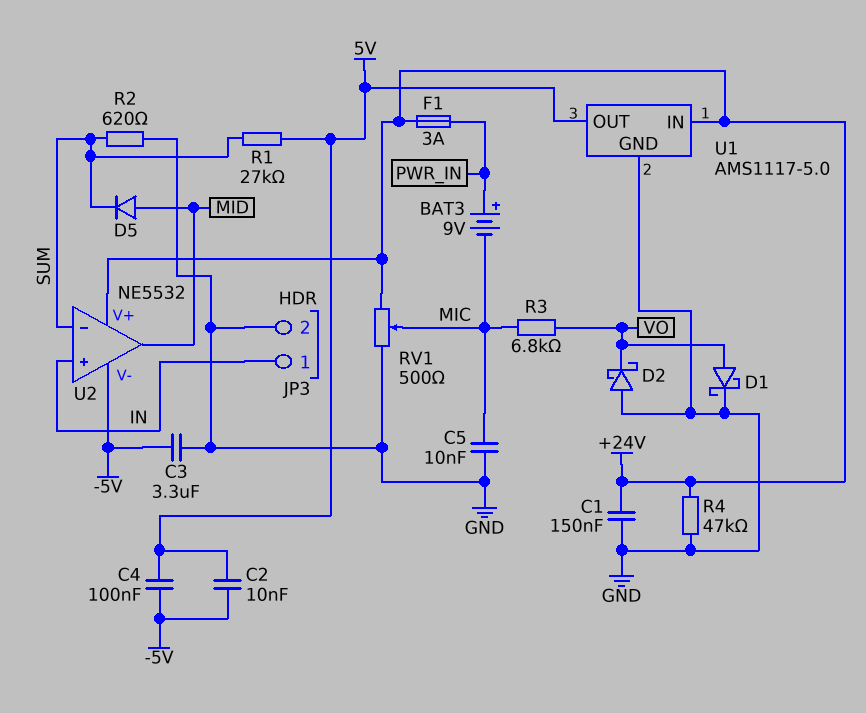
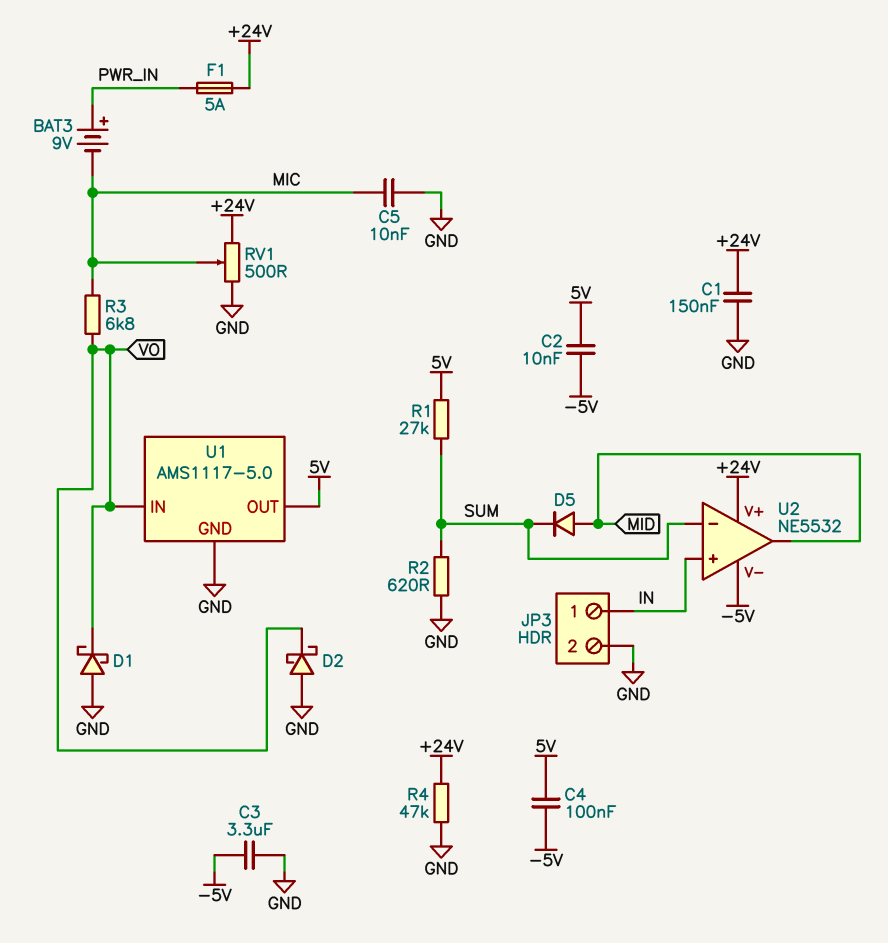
D1: schottky (A VO, K GND) -> schottky (A GND, K VO)
F1: 3A (+24V, PWR_IN) -> 5A (+24V, PWR_IN)
U1 pin IN: +24V -> VO

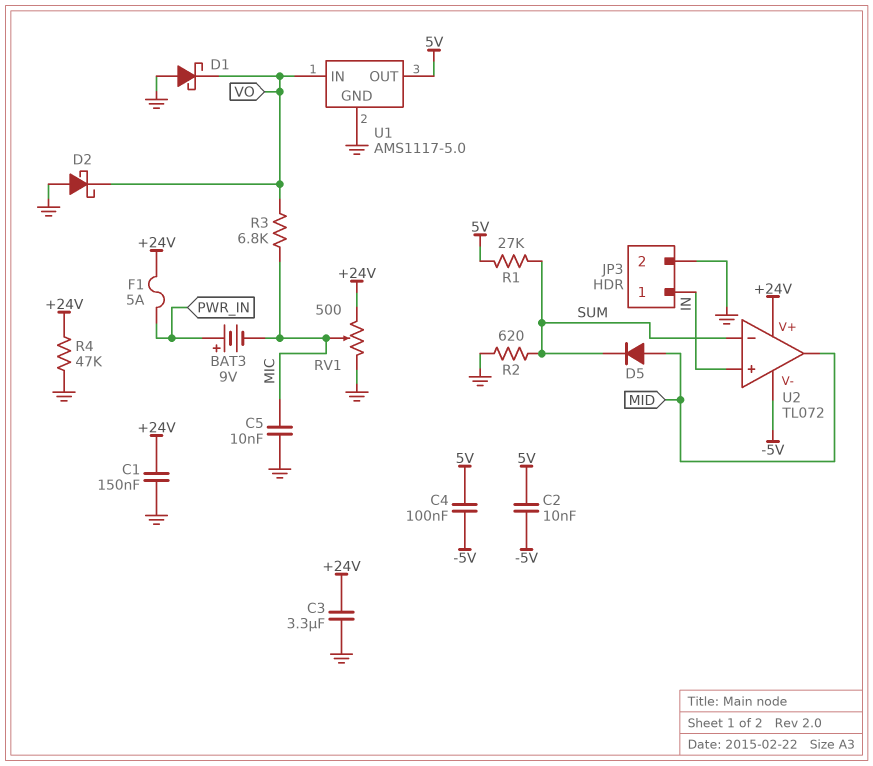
C3: 3.3uF (-5V, GND) -> 3.3uF (+24V, GND)
U2: NE5532 -> TL072

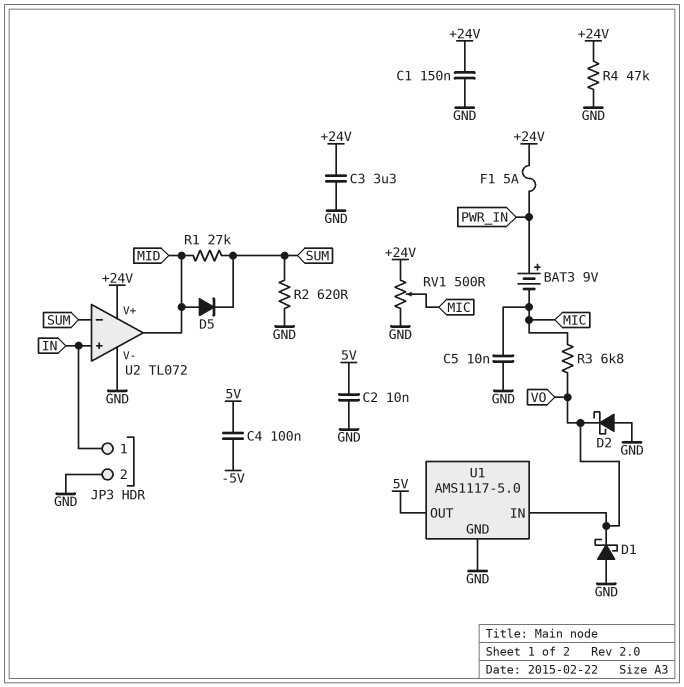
C2: 10nF (-5V, 5V) -> 10nF (5V, GND)
R1: 27k (5V, SUM) -> 27k (MID, SUM)
U2 pin V-: -5V -> GND

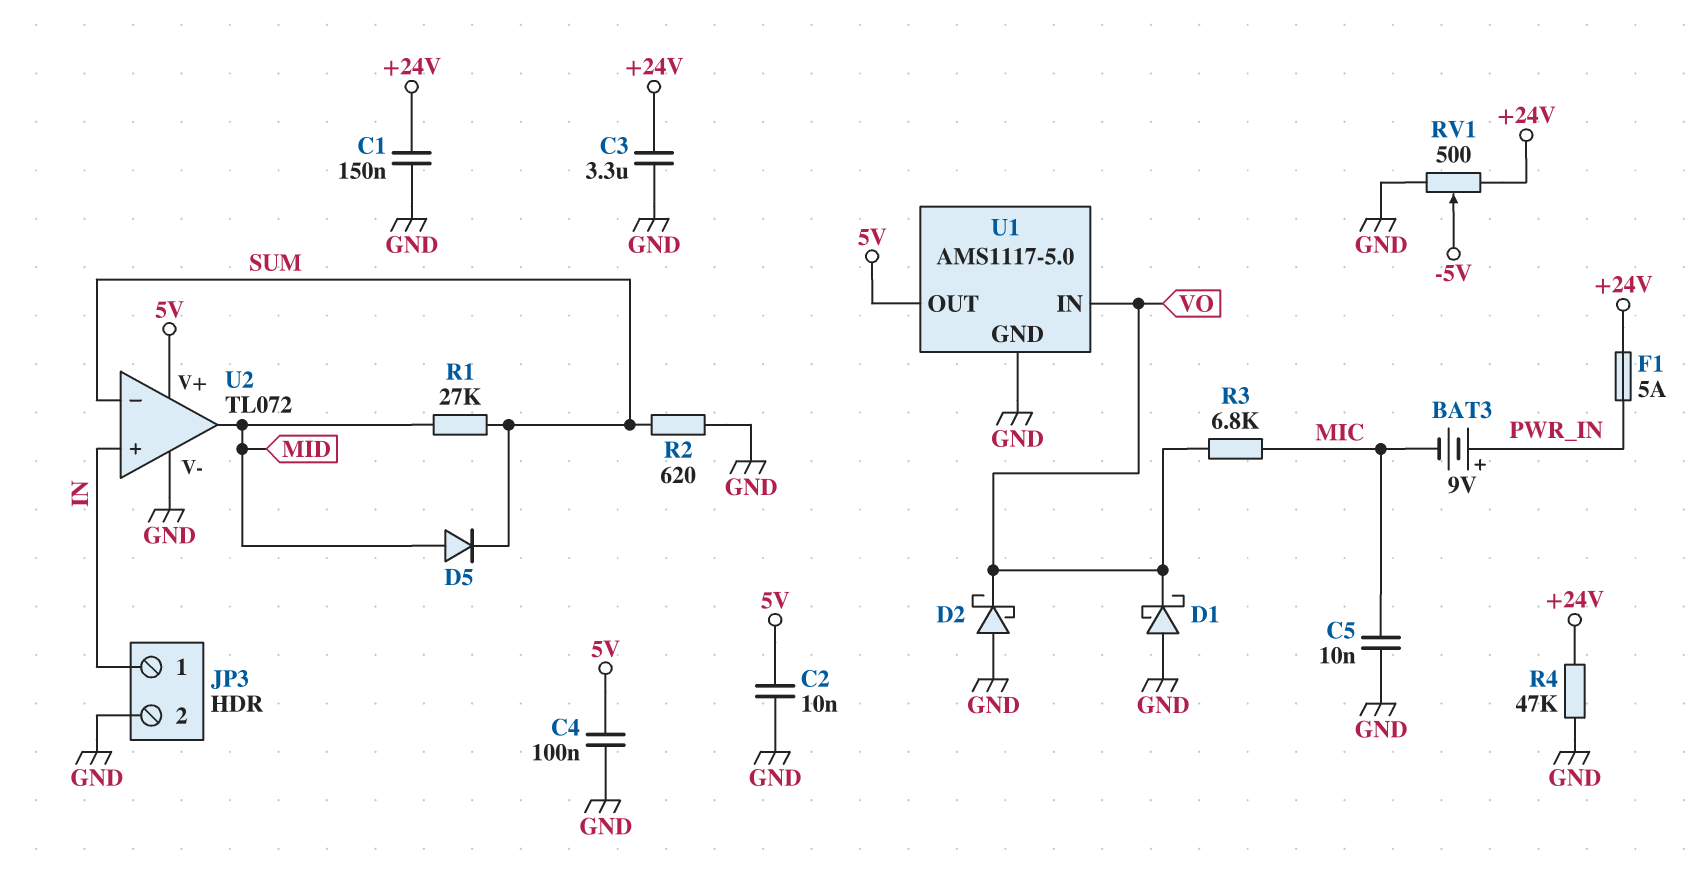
C4: 100nF (-5V, 5V) -> 100nF (5V, GND)
RV1: 500 (+24V, GND, wiper MIC) -> 500 (+24V, GND, wiper -5V)
U2 pin V+: +24V -> 5V

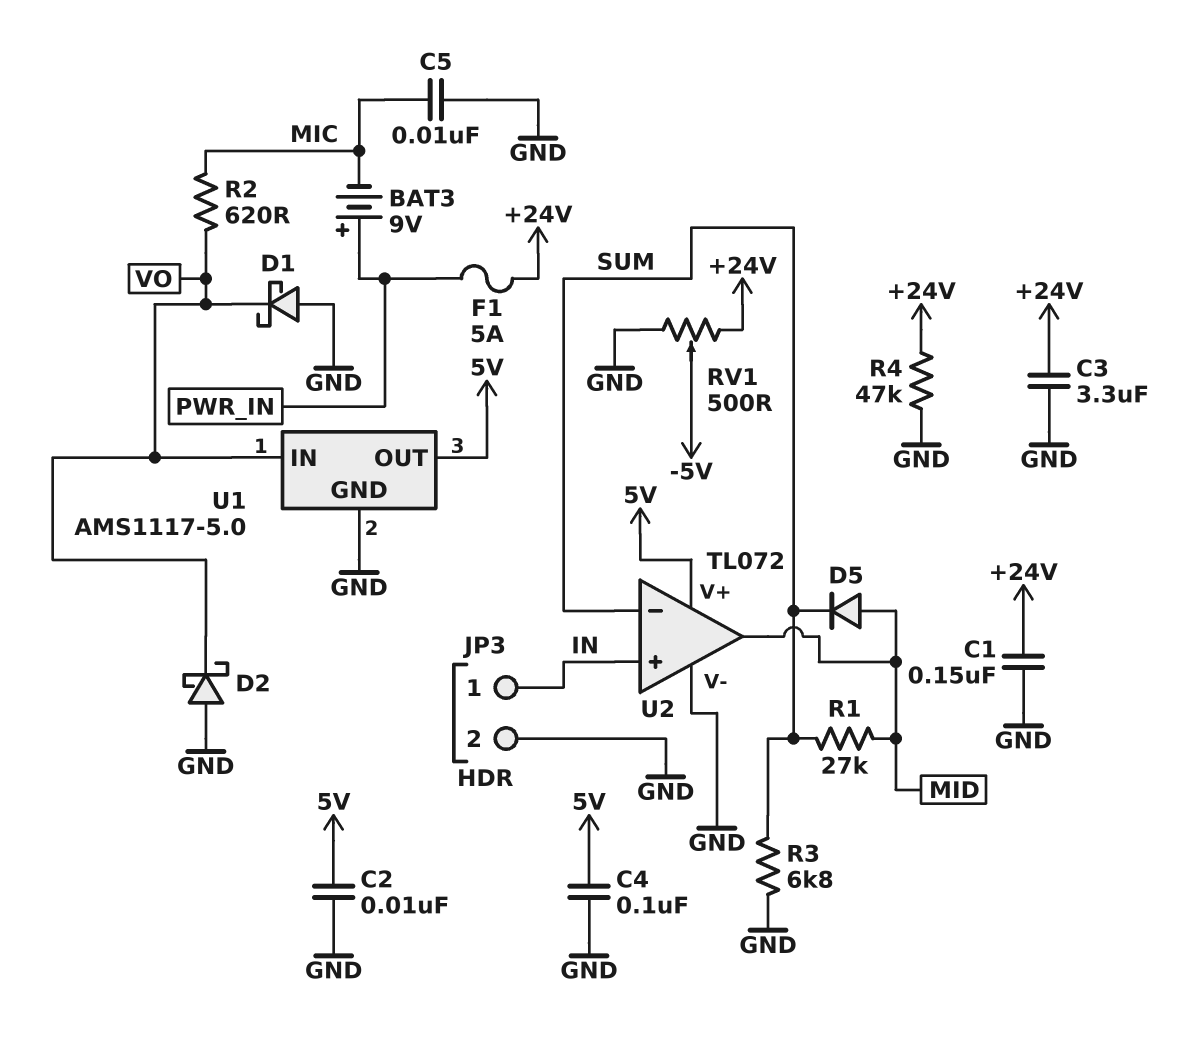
R2: 620 (GND, SUM) -> 620 (MIC, VO)
R3: 6.8k (MIC, VO) -> 6.8k (GND, SUM)

